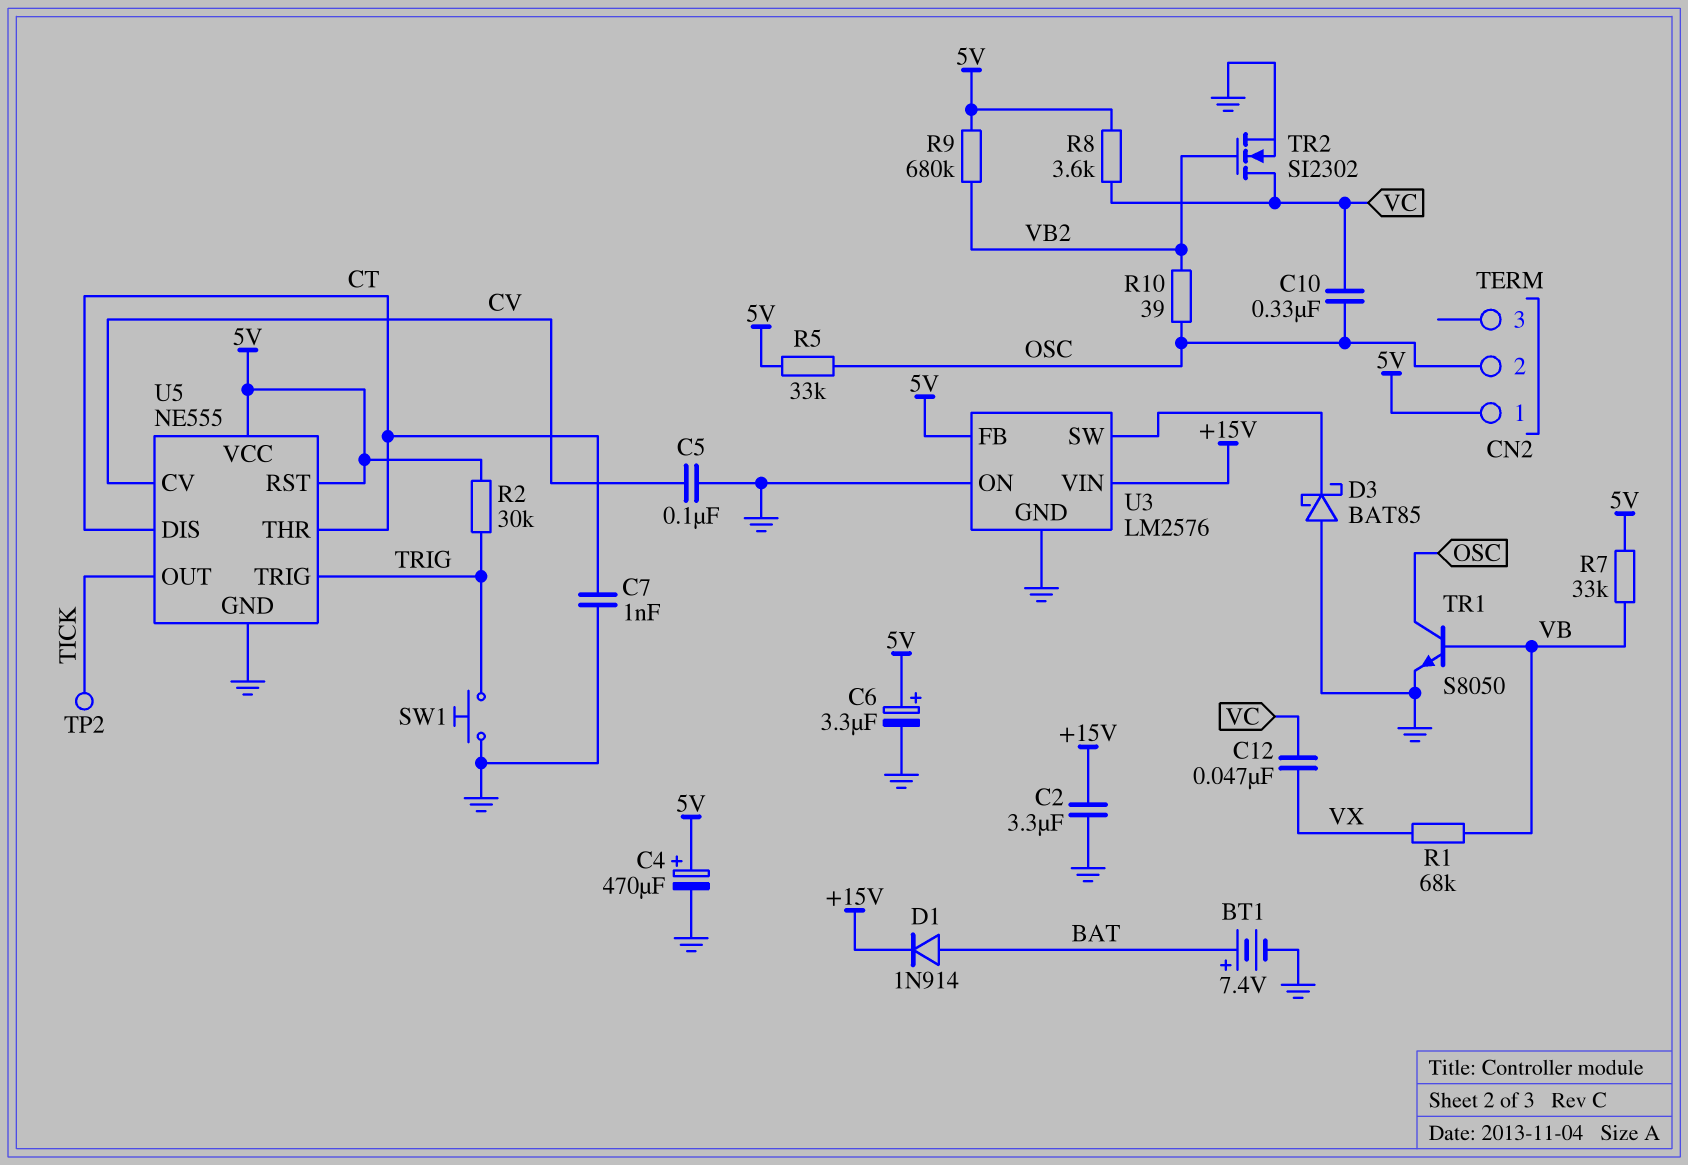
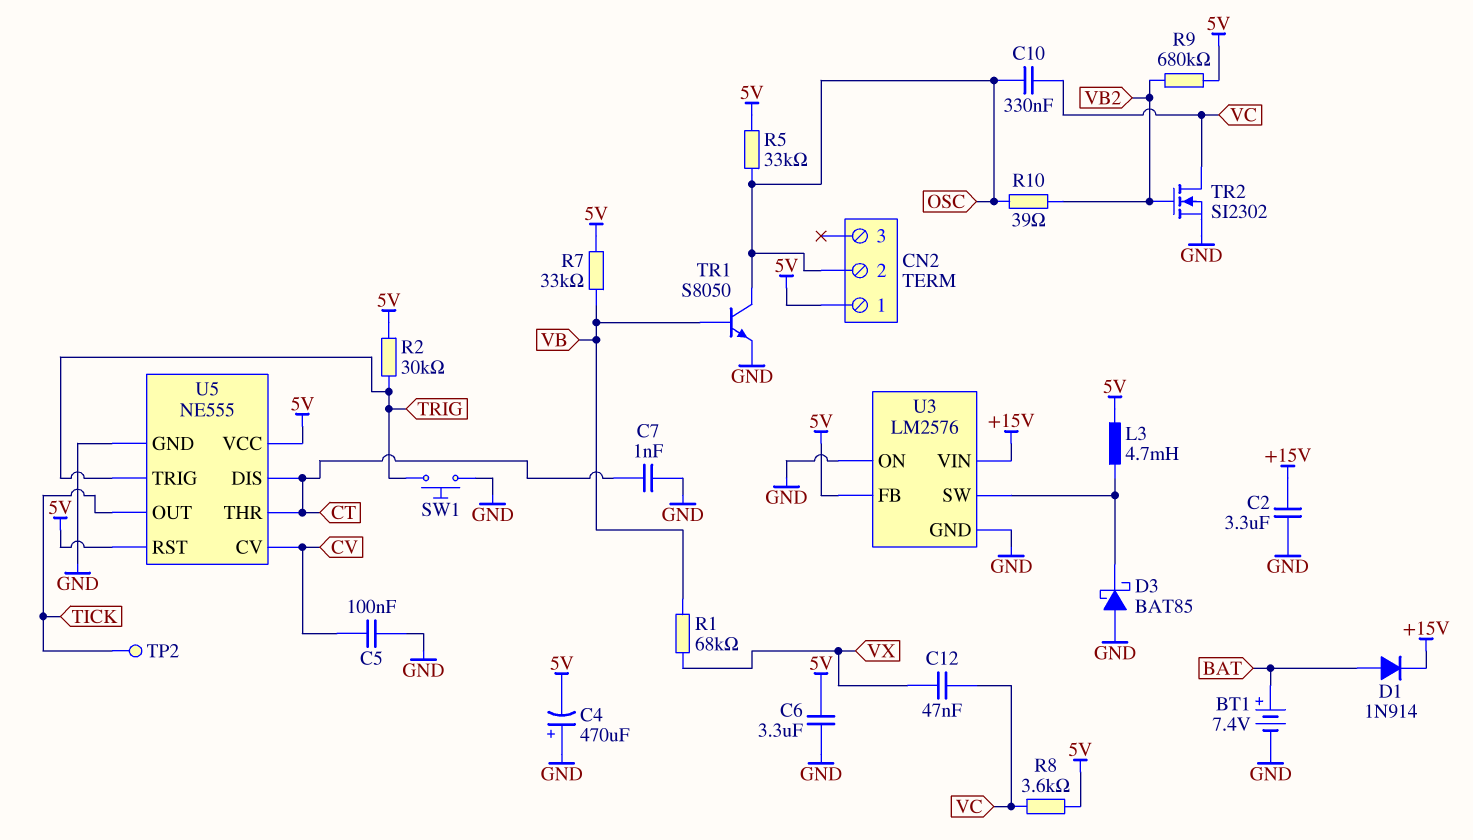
C4: 470uF (plus 5V, minus GND) -> 470uF (plus GND, minus 5V)
C6: 3.3uF (plus 5V, minus GND) -> 3.3uF (5V, GND)
L3: none -> 4.7mH (5V, U3/SW)

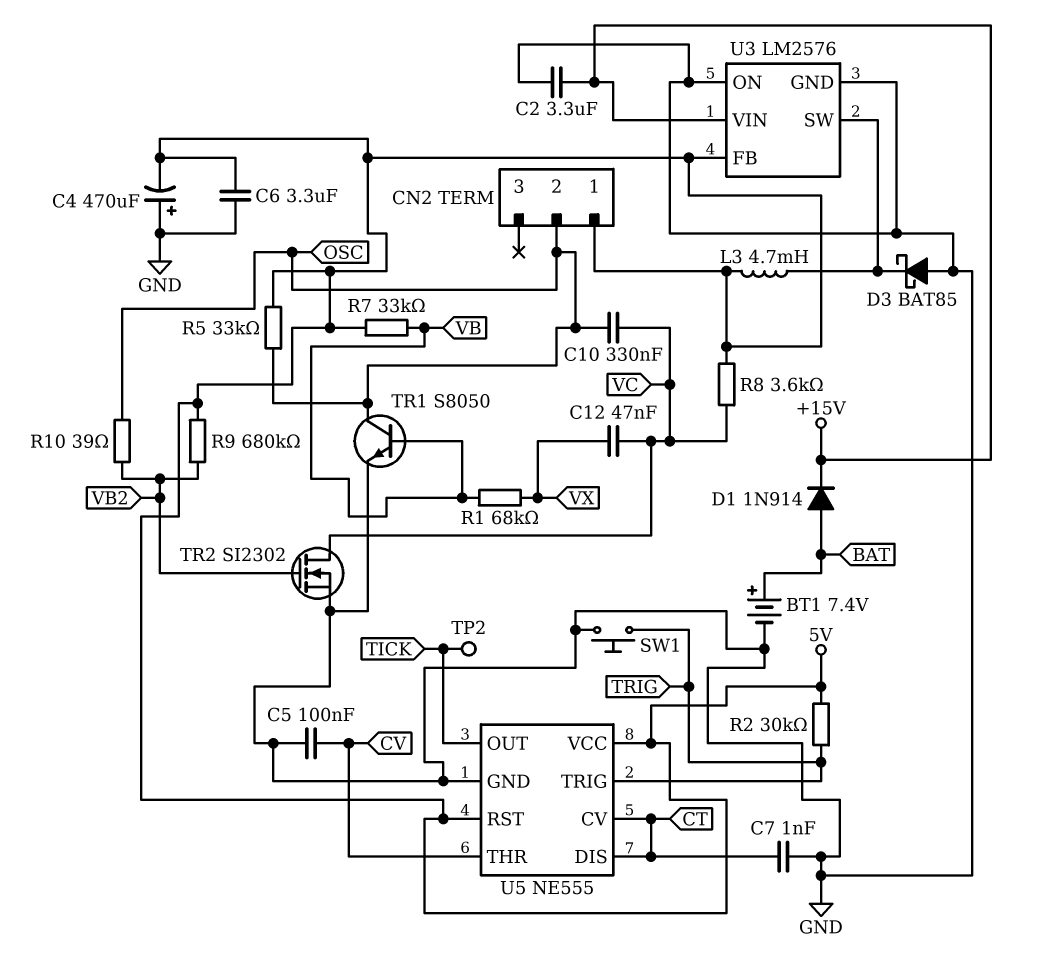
U5 pin CV: CV -> CT
U5 pin THR: CT -> CV

